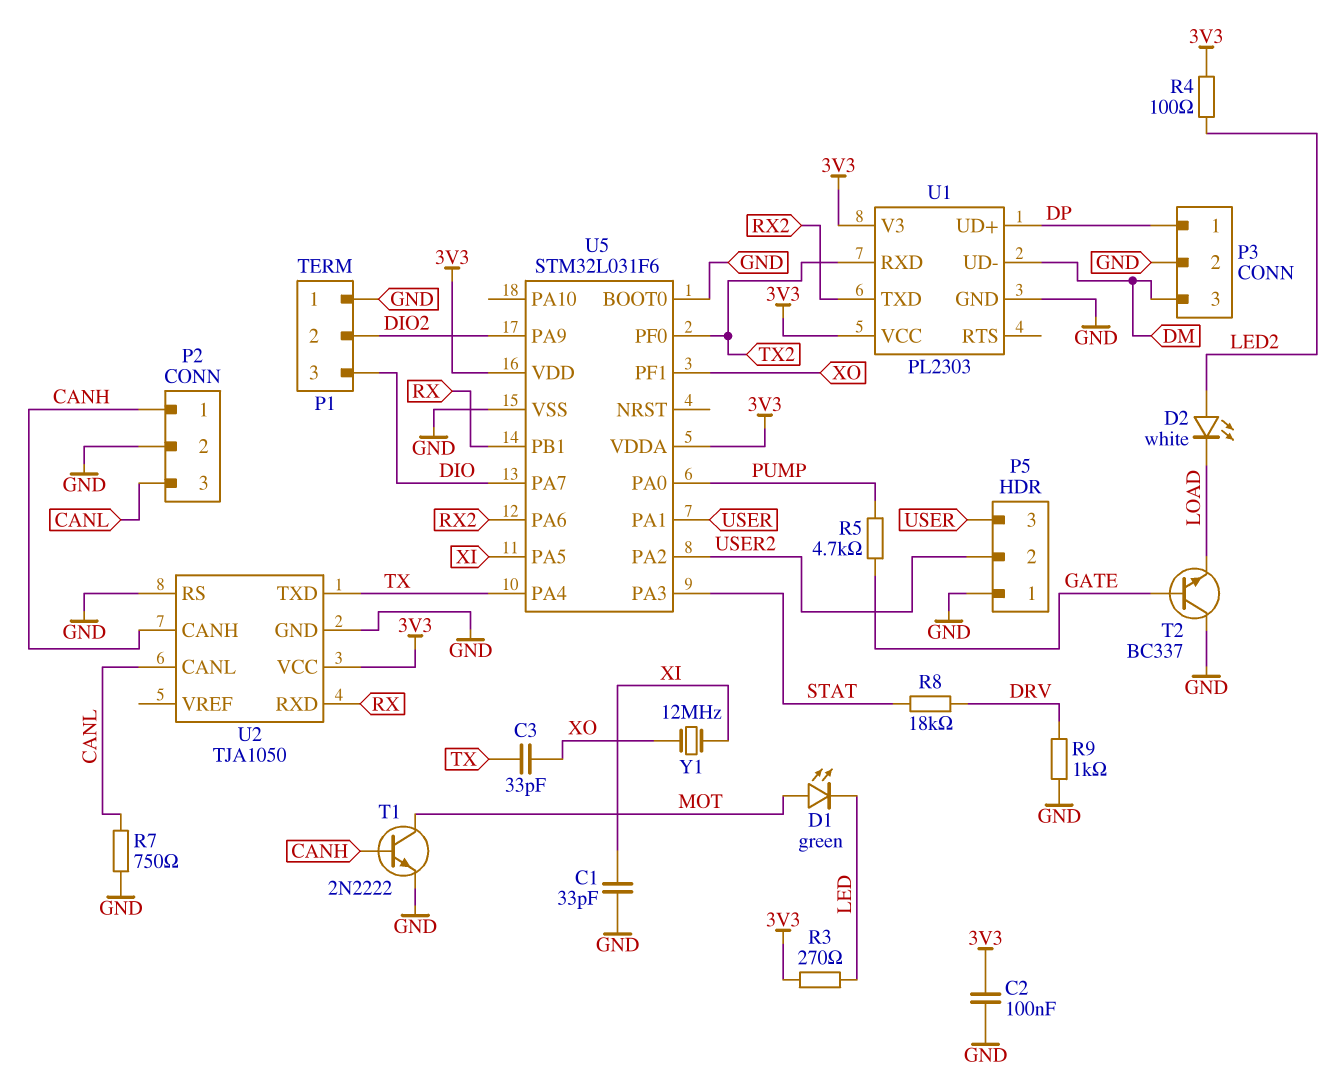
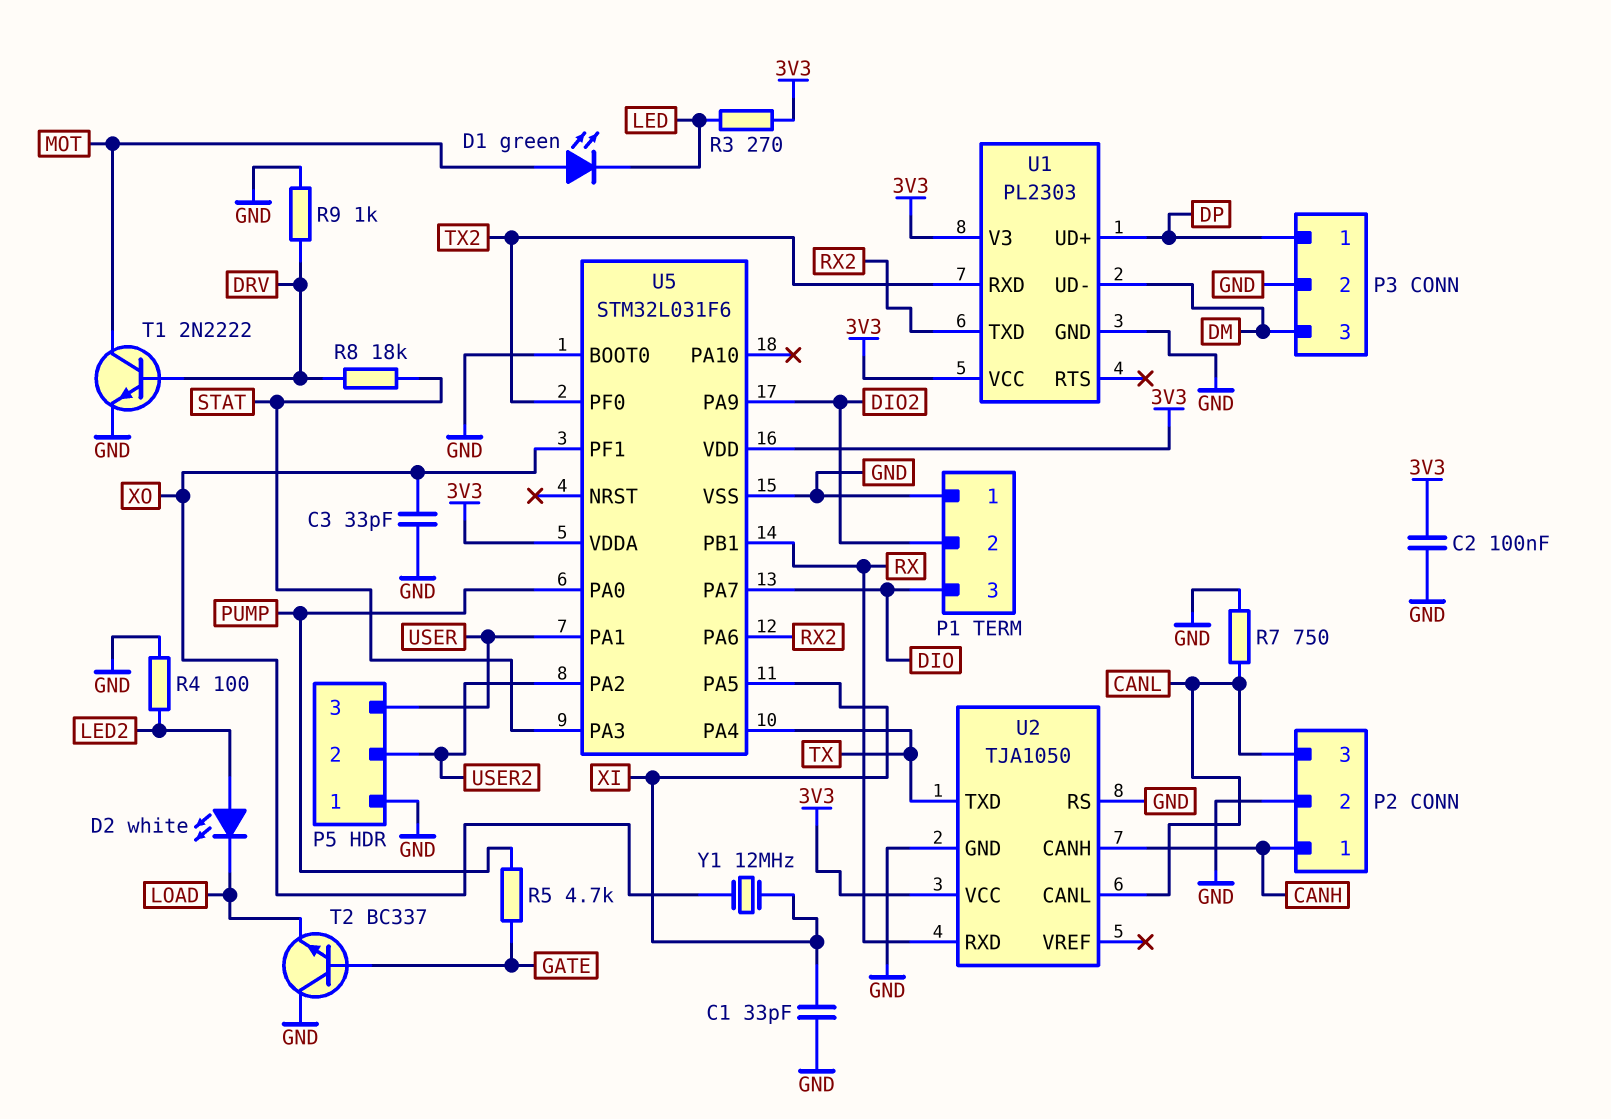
C3: 33pF (TX, XO) -> 33pF (GND, XO)
R4: 100 (3V3, LED2) -> 100 (GND, LED2)
T1: NPN 2N2222 (B CANH, C MOT, E GND) -> NPN 2N2222 (B DRV, C MOT, E GND)

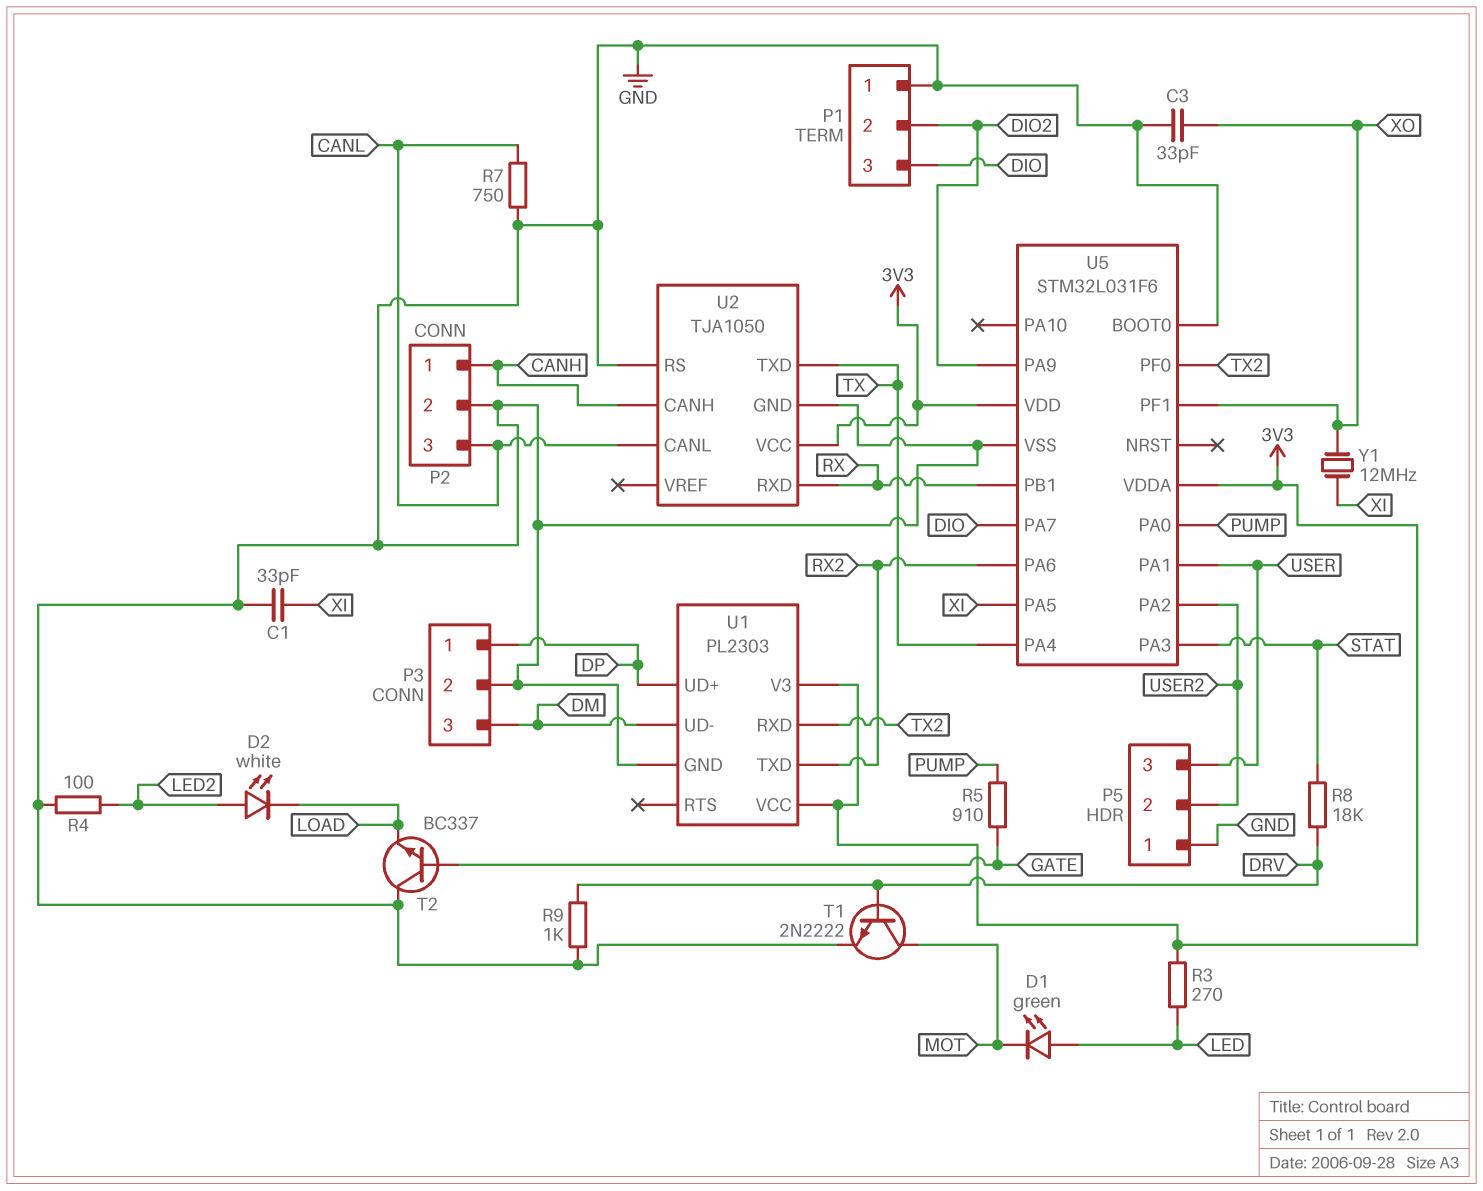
C2: 100nF (3V3, GND) -> none
D1: LED green (A MOT, K LED) -> LED green (A LED, K MOT)
R5: 4.7k (GATE, PUMP) -> 910 (GATE, PUMP)

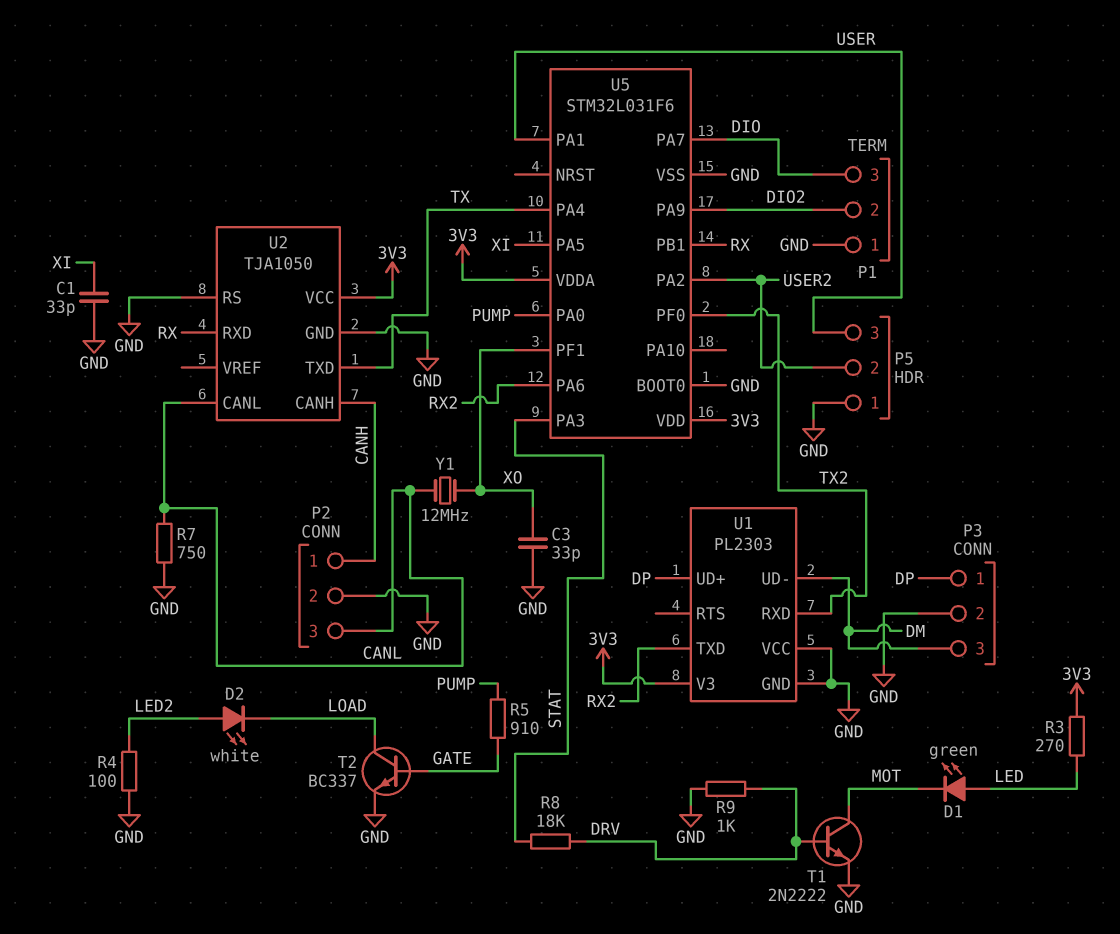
T2: NPN BC337 (B GATE, C GND, E LOAD) -> NPN BC337 (B GATE, C LOAD, E GND)
U1 pin VCC: 3V3 -> GND
Y1: 12MHz (XI, XO) -> 12MHz (CANL, XO)

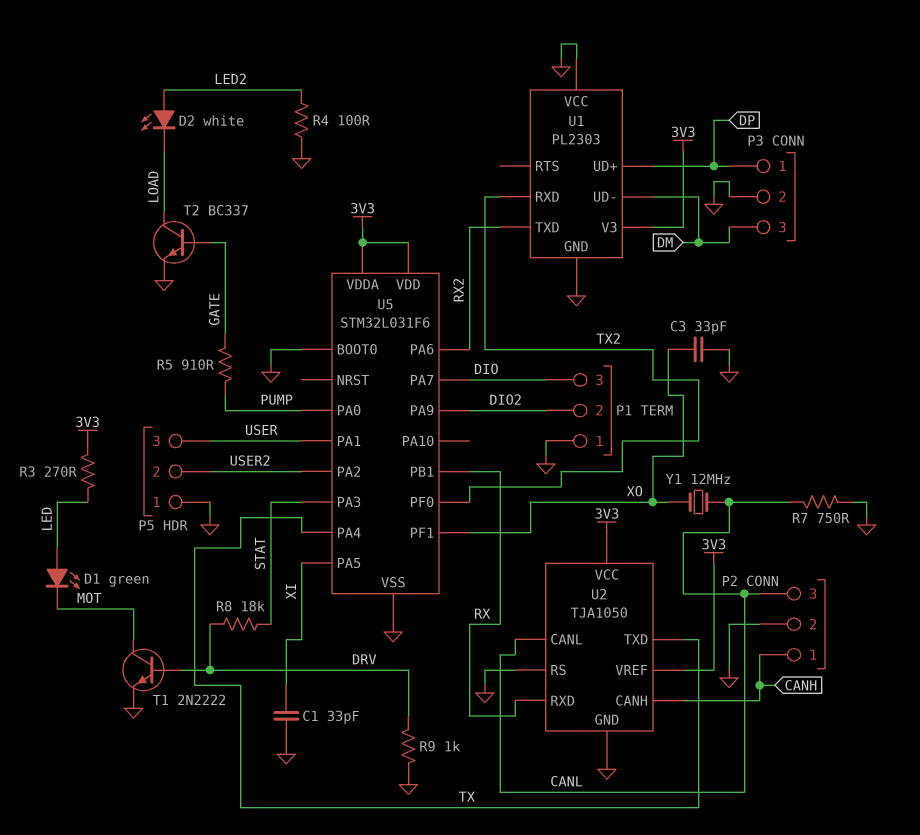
U2 pin VREF: none -> 3V3

